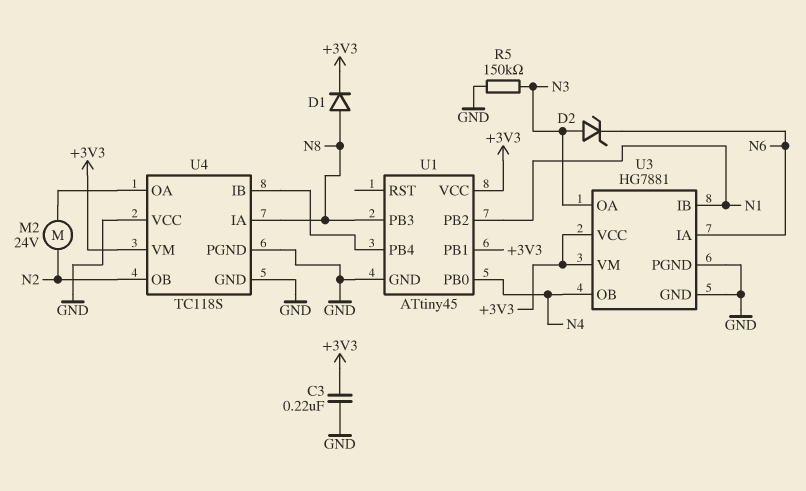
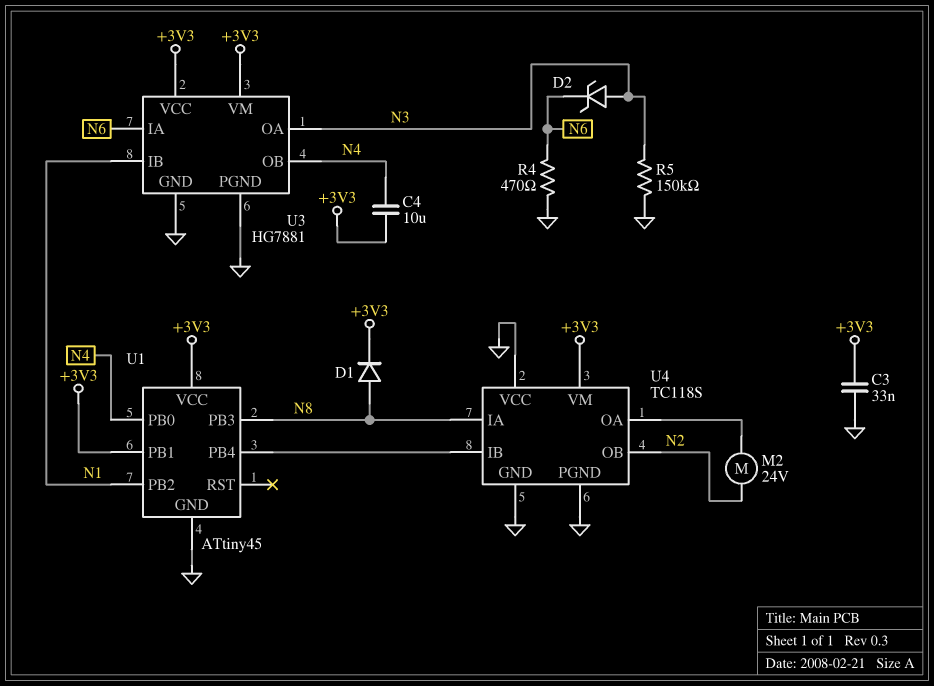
C3: 220nF (+3V3, GND) -> 33nF (+3V3, GND)
C4: none -> 10uF (+3V3, N4)
R4: none -> 470 (GND, N6)

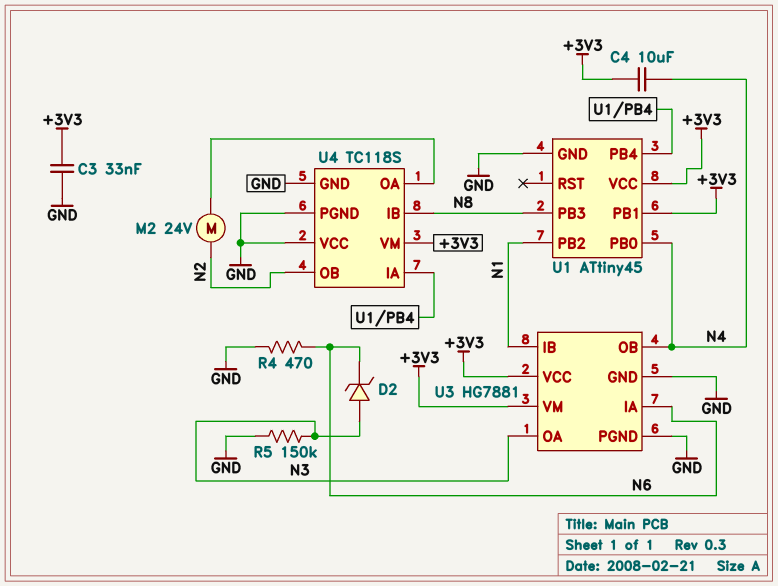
D1: diode (A N8, K +3V3) -> none
U4 pin IA: N8 -> U1/PB4
U4 pin IB: U1/PB4 -> N8

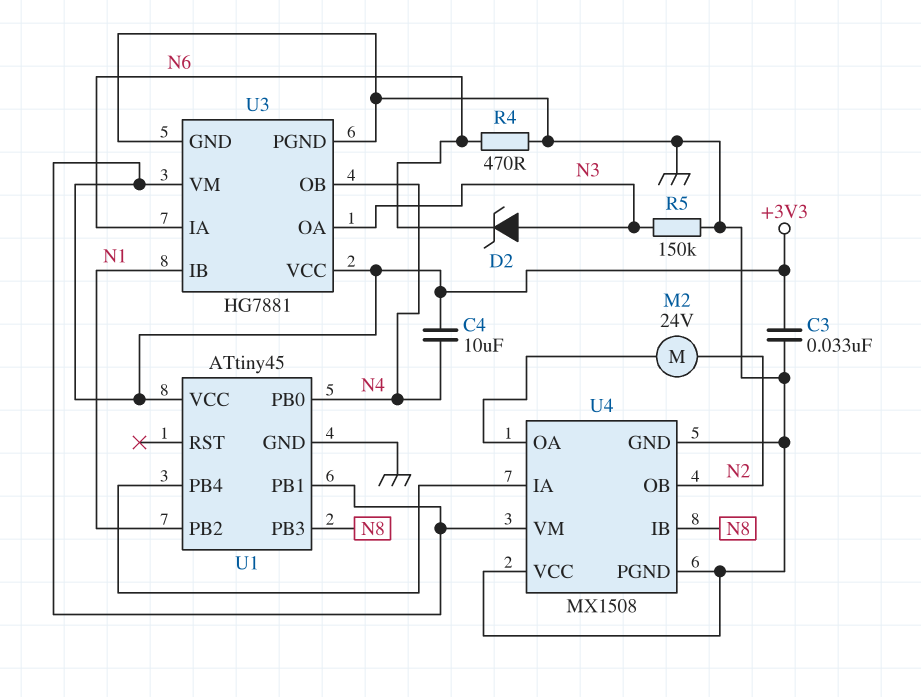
U4: TC118S -> MX1508

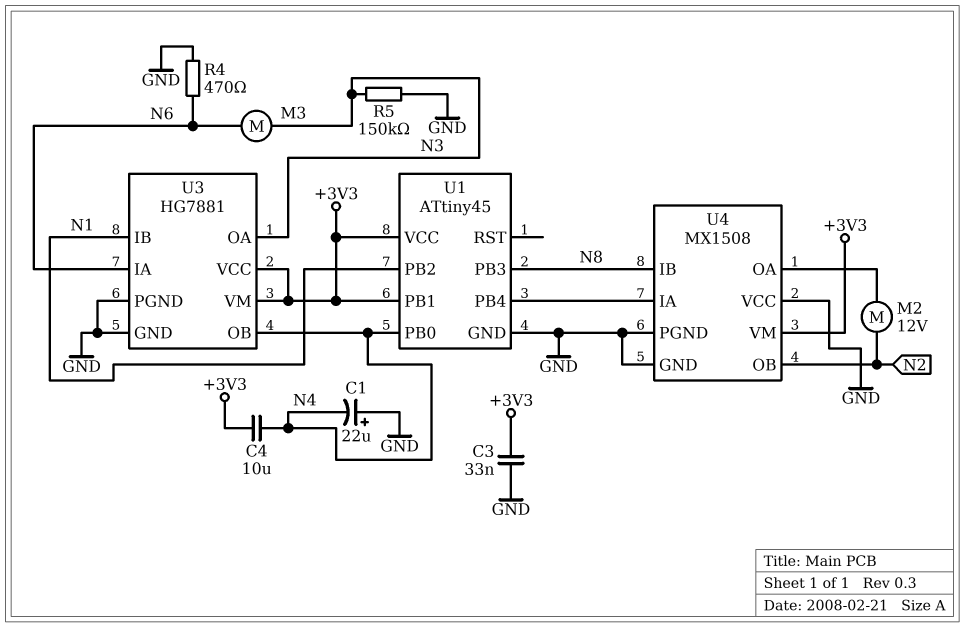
C1: none -> 22uF (plus GND, minus N4)
D2: zener (A N3, K N6) -> none
M2: motor 24V (N2, U4/OA) -> motor 12V (N2, U4/OA)
M3: none -> motor (N3, N6)

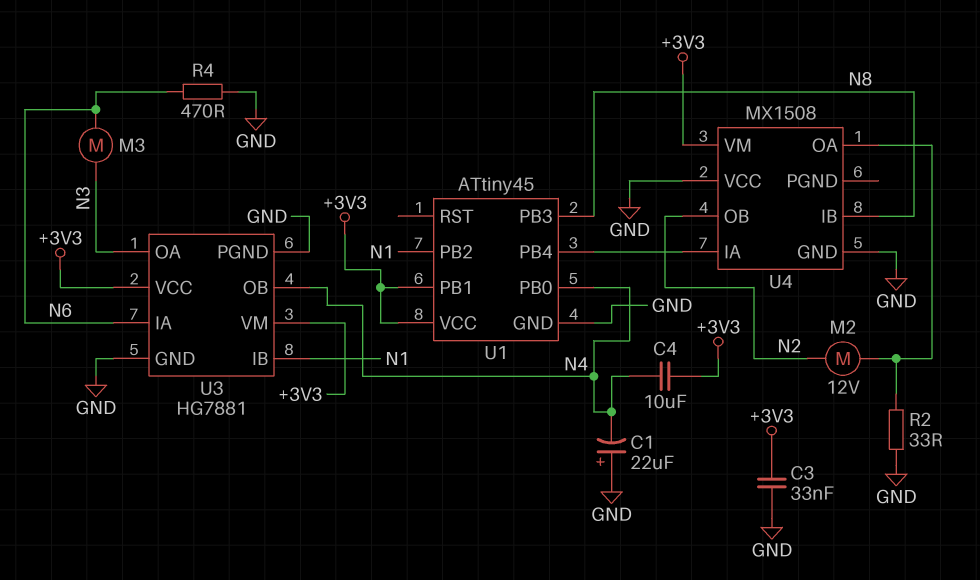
R2: none -> 33 (GND, U4/OA)
R5: 150k (GND, N3) -> none
U4 pin PGND: GND -> none

